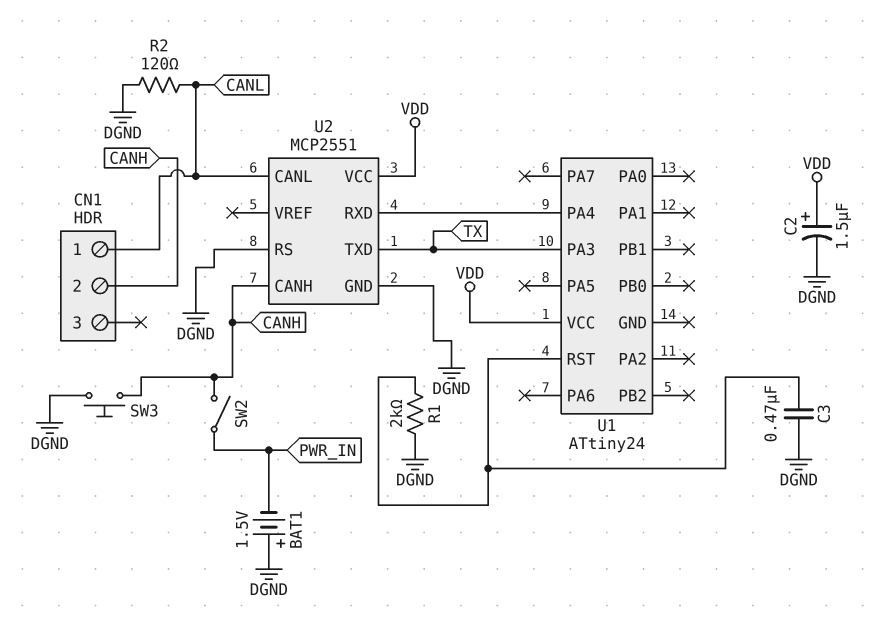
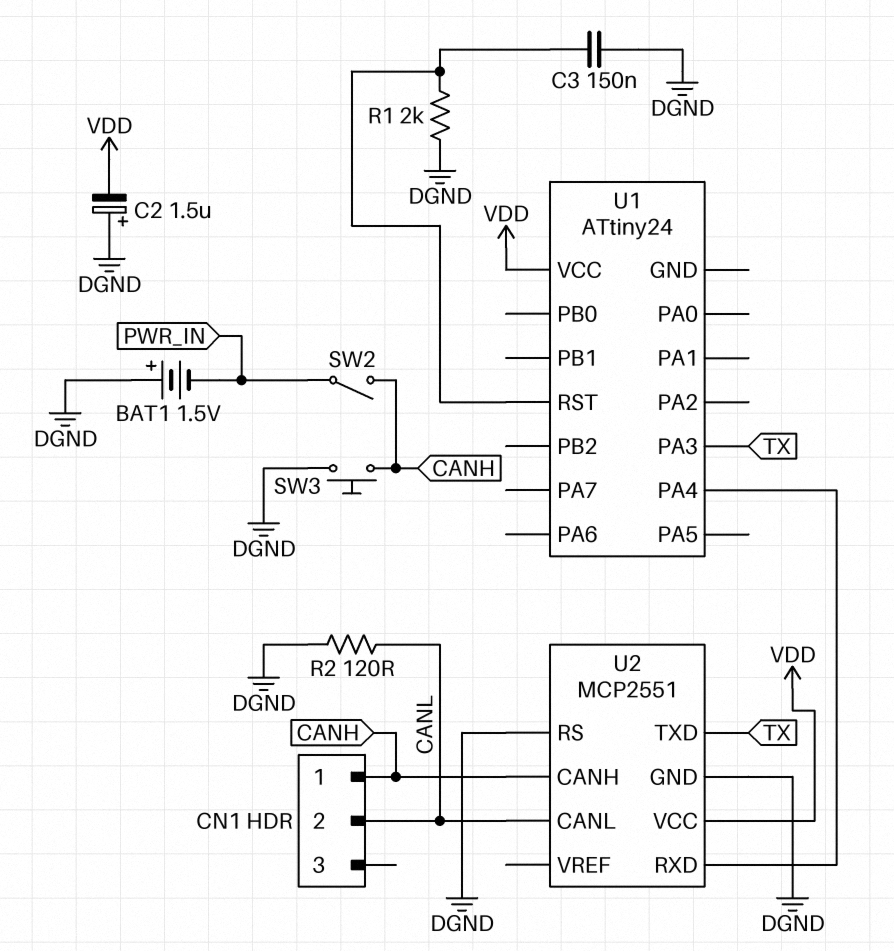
C2: 1.5uF (plus VDD, minus DGND) -> 1.5uF (plus DGND, minus VDD)
C3: 470nF (DGND, U1/RST) -> 150nF (DGND, U1/RST)
CN1 pin 1: CANL -> CANH
CN1 pin 2: CANH -> CANL

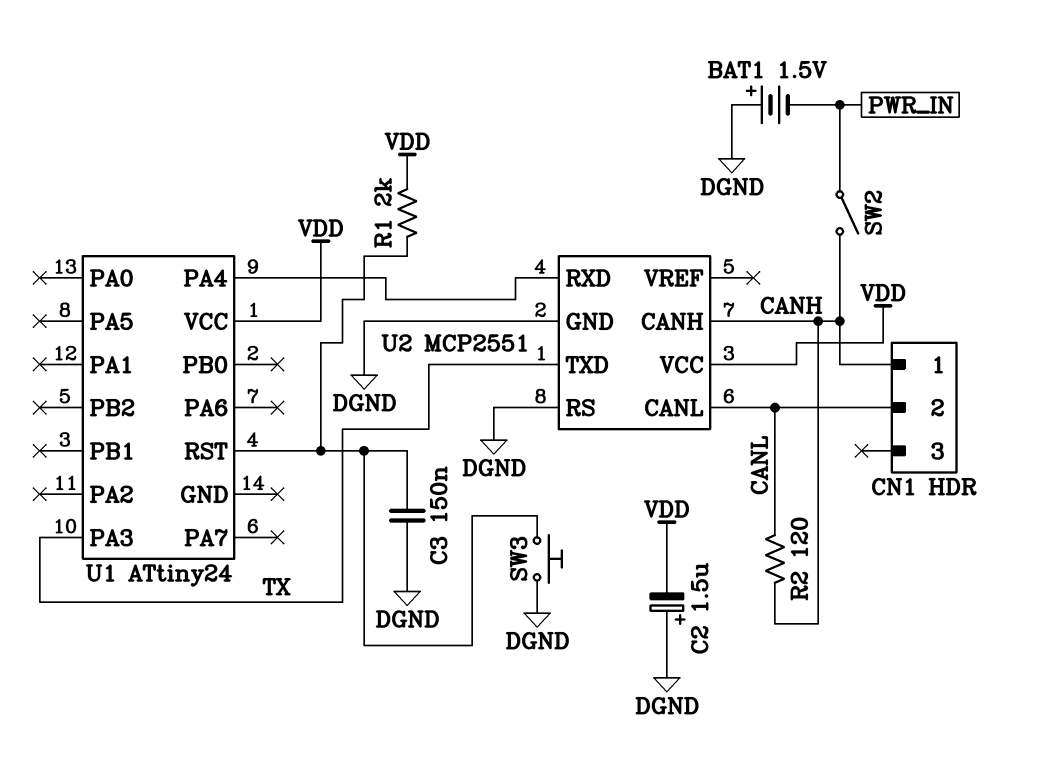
R1: 2k (DGND, U1/RST) -> 2k (U1/RST, VDD)
R2: 120 (CANL, DGND) -> 120 (CANH, CANL)
SW3: button (CANH, DGND) -> button (DGND, U1/RST)

